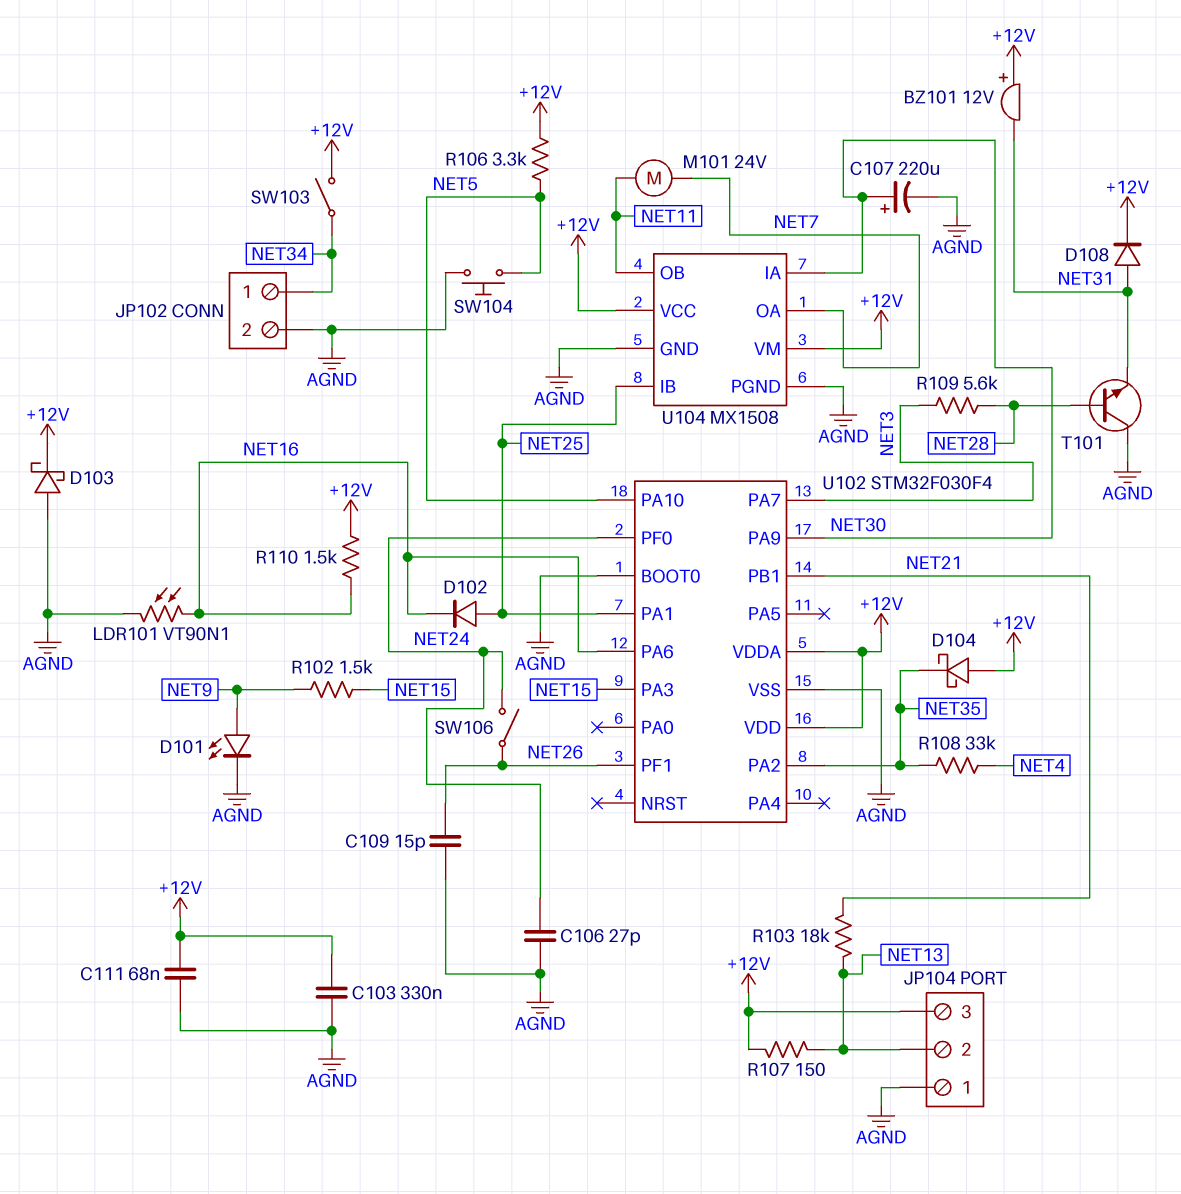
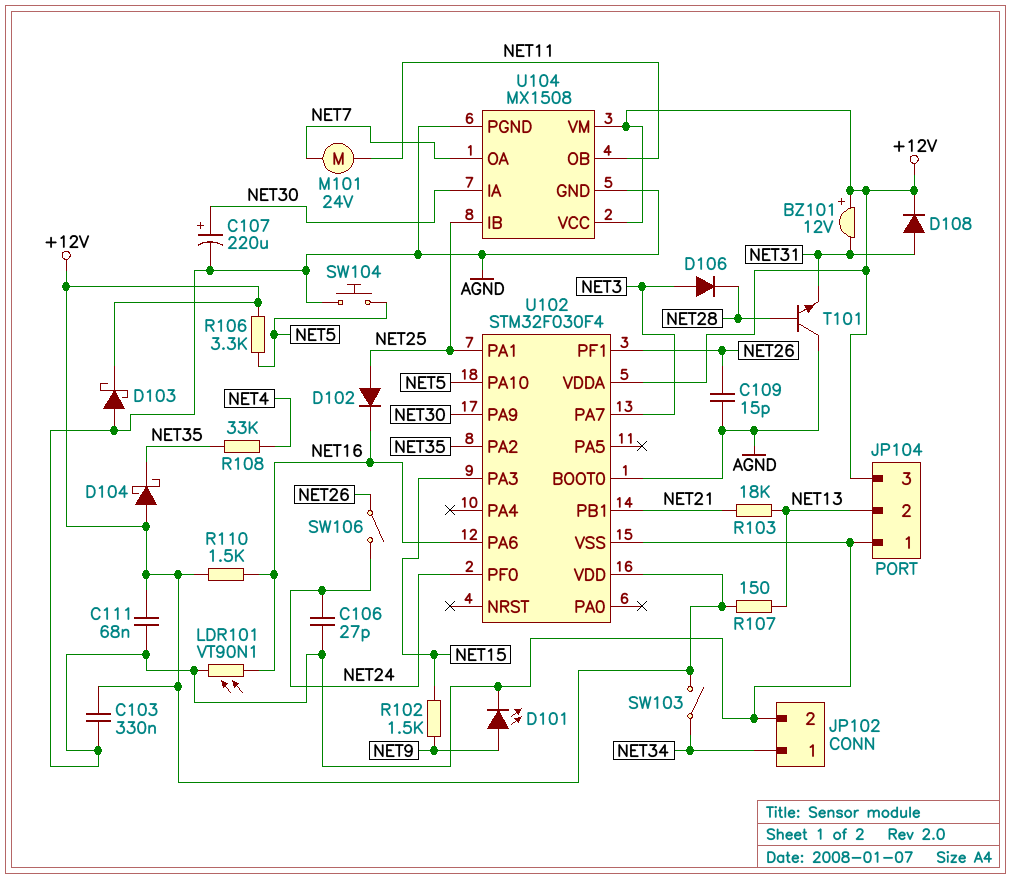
D106: none -> diode (A NET3, K NET28)
R109: 5.6k (NET3, NET28) -> none

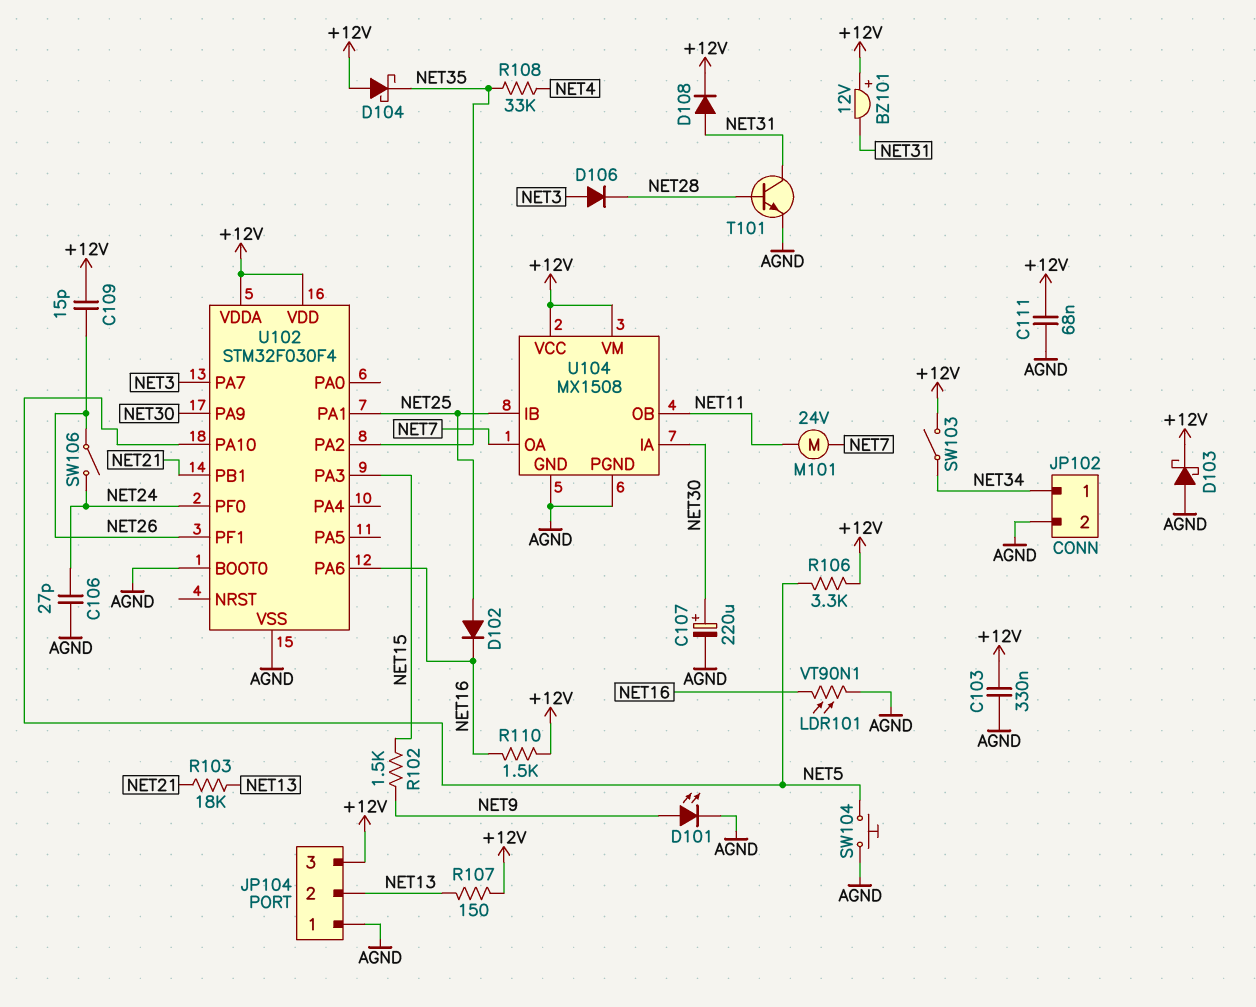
C109: 15pF (AGND, NET26) -> 15pF (+12V, NET26)
T101: NPN (B NET28, C AGND, E NET31) -> NPN (B NET28, C NET31, E AGND)

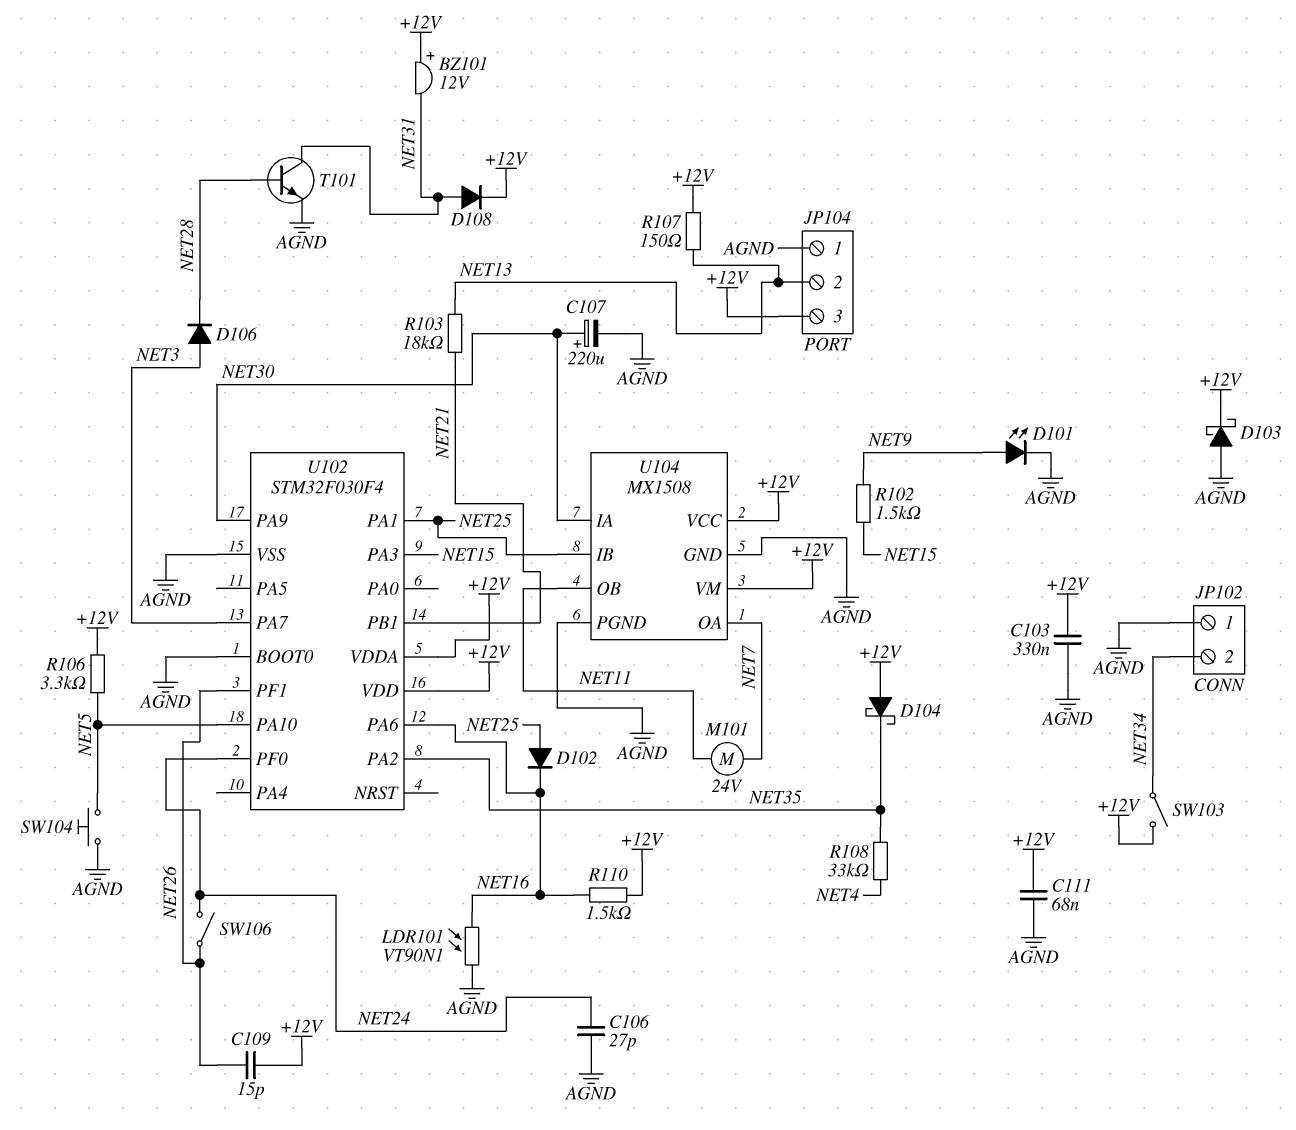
JP102 pin 1: NET34 -> AGND
JP102 pin 2: AGND -> NET34

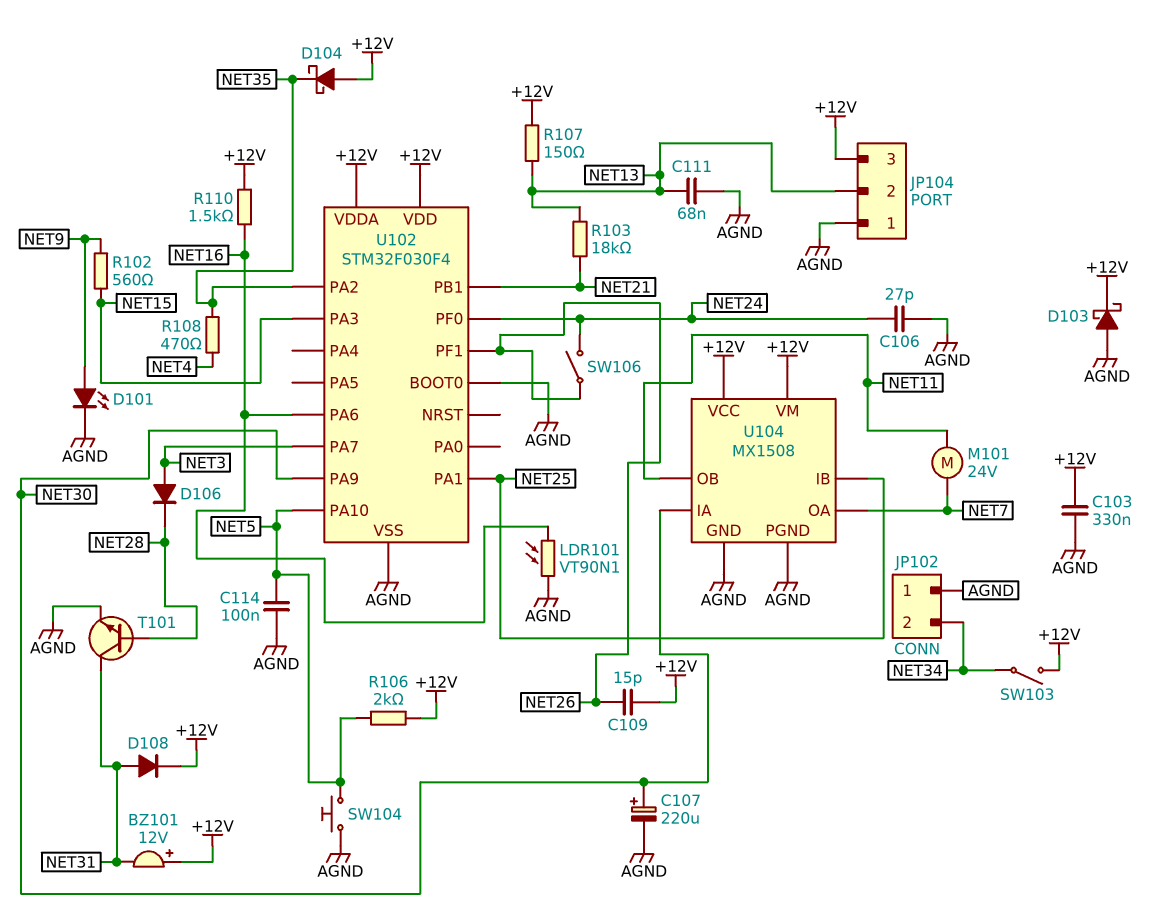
C111: 68nF (+12V, AGND) -> 68nF (AGND, NET13)
C114: none -> 100nF (AGND, NET5)
D102: diode (A NET25, K NET16) -> none
R102: 1.5k (NET9, NET15) -> 560 (NET9, NET15)
R106: 3.3k (+12V, NET5) -> 2k (+12V, NET5)
R108: 33k (NET4, NET35) -> 470 (NET4, NET35)

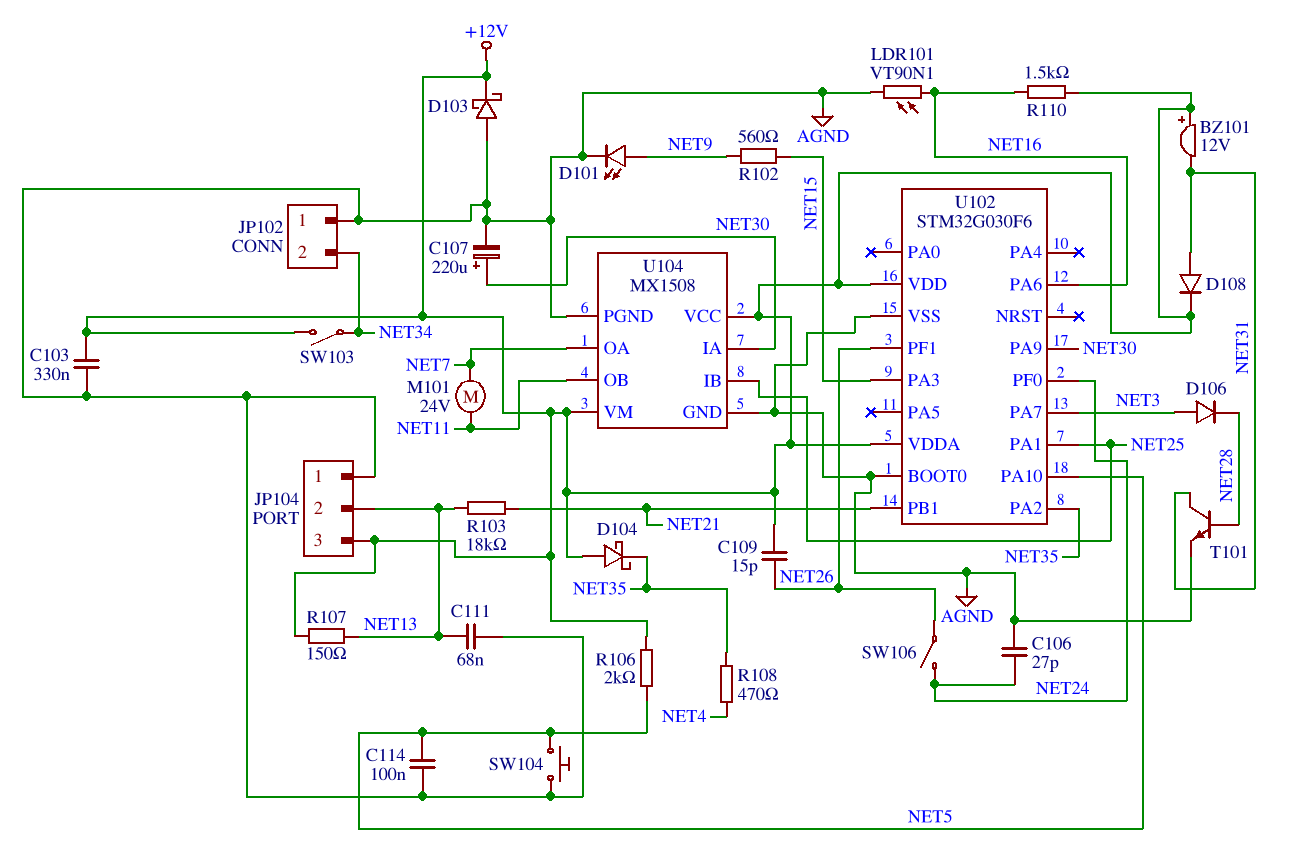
U102: STM32F030F4 -> STM32G030F6

